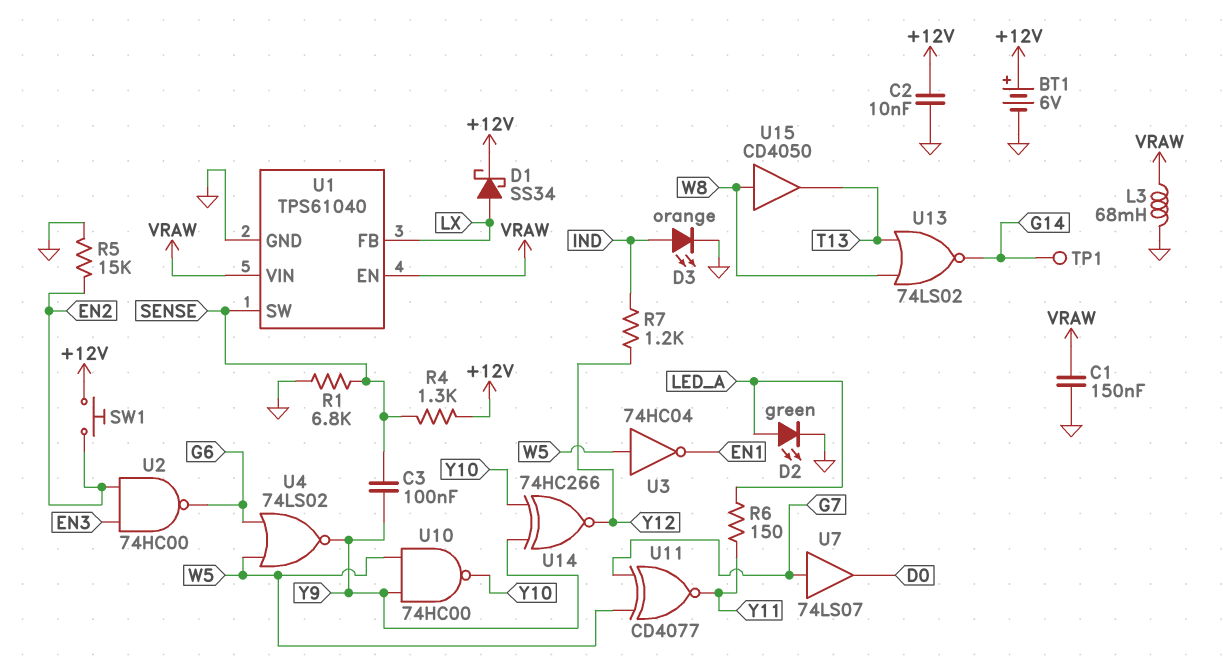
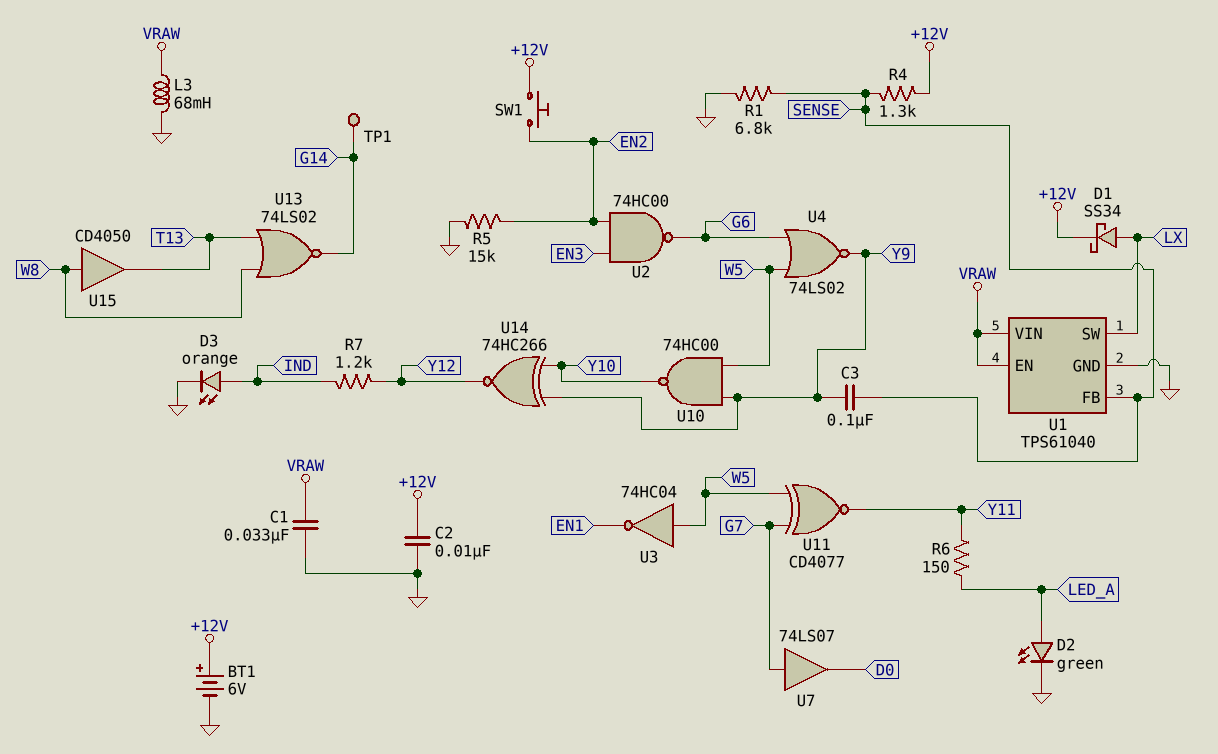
C1: 150nF (GND, VRAW) -> 33nF (GND, VRAW)
U1 pin FB: LX -> SENSE
U1 pin SW: SENSE -> LX

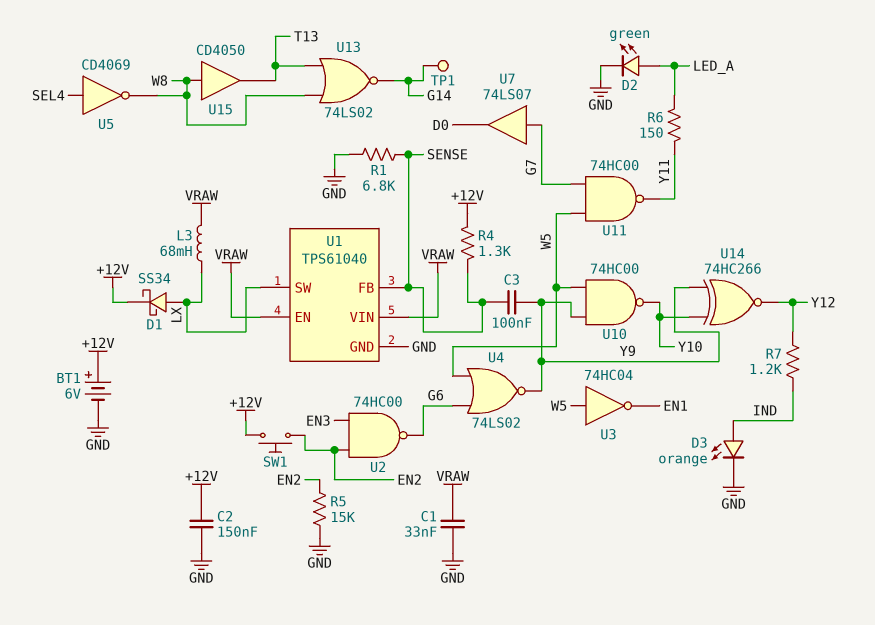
C2: 10nF (+12V, GND) -> 150nF (+12V, GND)
L3: 68mH (GND, VRAW) -> 68mH (LX, VRAW)
U5: none -> NOT CD4069 (in SEL4, out W8)
U11: XNOR CD4077 (in G7, in W5, out Y11) -> NAND 74HC00 (in G7, in W5, out Y11)

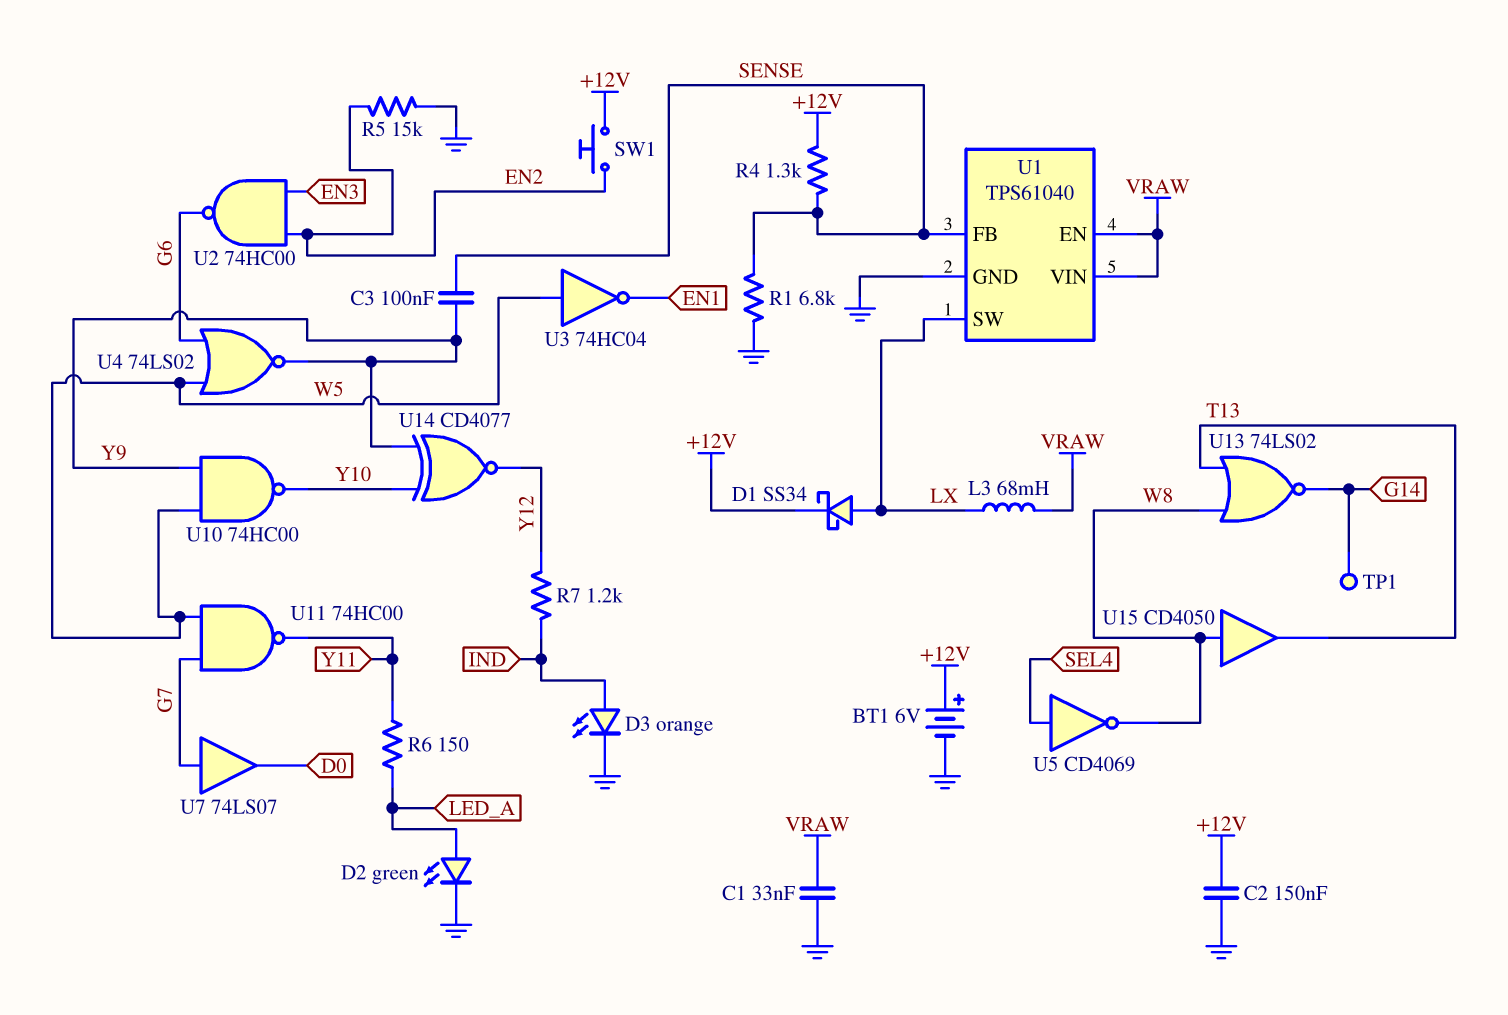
U14: XNOR 74HC266 (in Y9, in Y10, out Y12) -> XNOR CD4077 (in Y9, in Y10, out Y12)

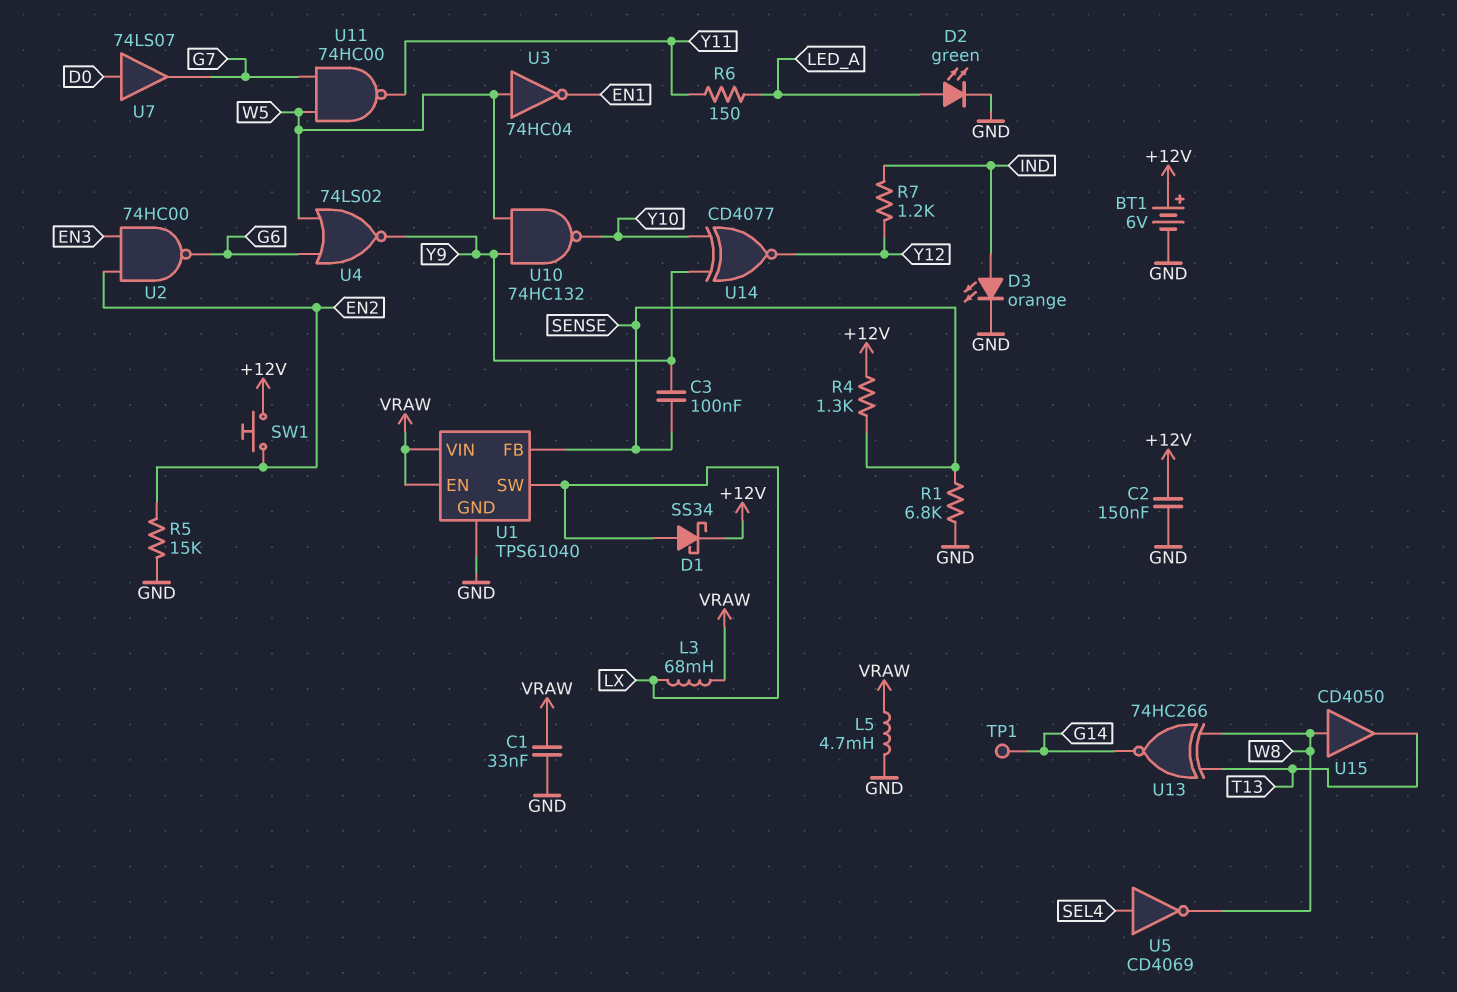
L5: none -> 4.7mH (GND, VRAW)
U7: buffer 74LS07 (in G7, out D0) -> buffer 74LS07 (in D0, out G7)
U10: NAND 74HC00 (in W5, in Y9, out Y10) -> NAND 74HC132 (in W5, in Y9, out Y10)
U13: NOR 74LS02 (in T13, in W8, out G14) -> XNOR 74HC266 (in T13, in W8, out G14)

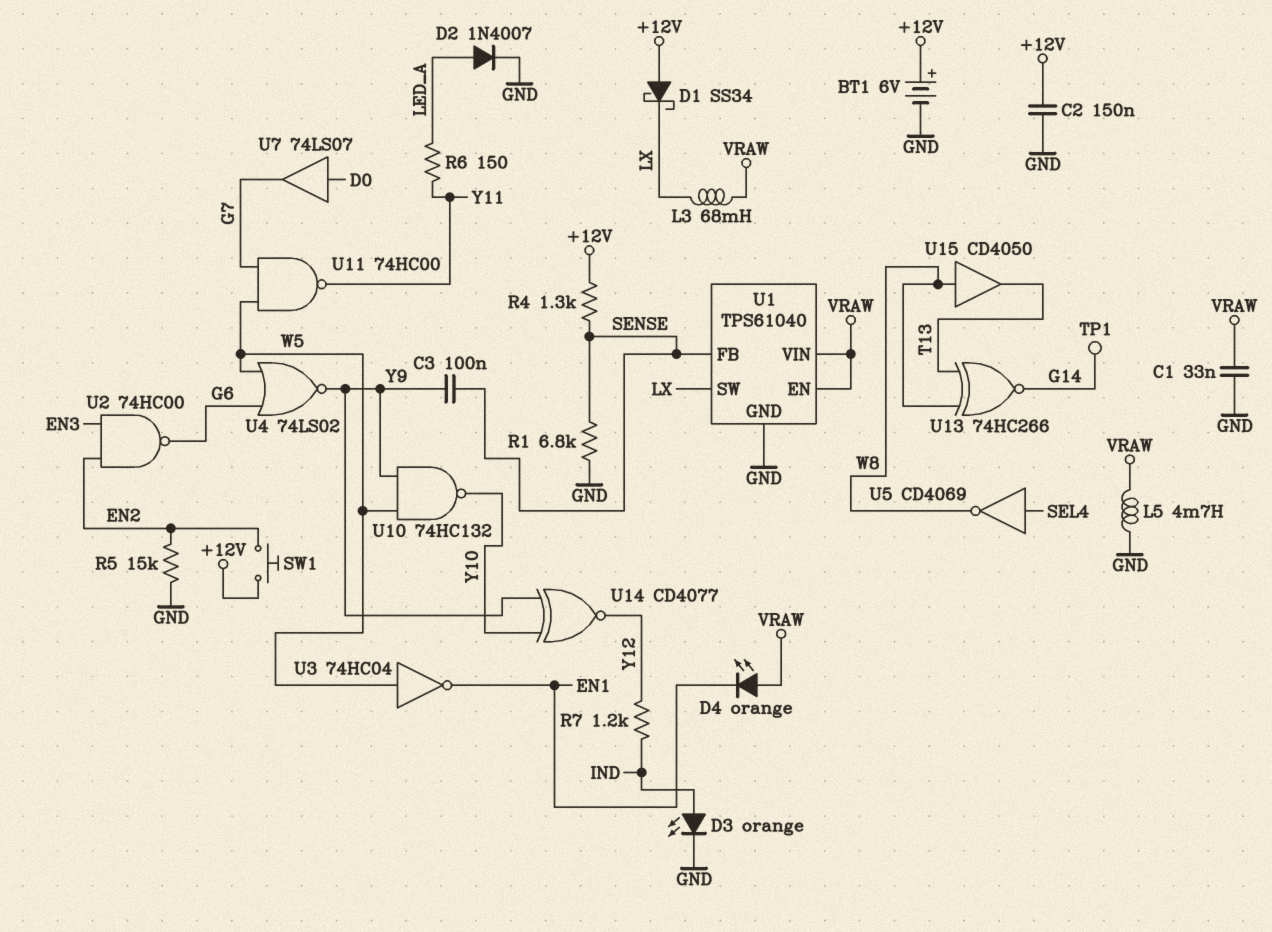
D1: schottky SS34 (A LX, K +12V) -> schottky SS34 (A +12V, K LX)
D2: LED green (A LED_A, K GND) -> diode 1N4007 (A LED_A, K GND)
D4: none -> LED orange (A VRAW, K EN1)

